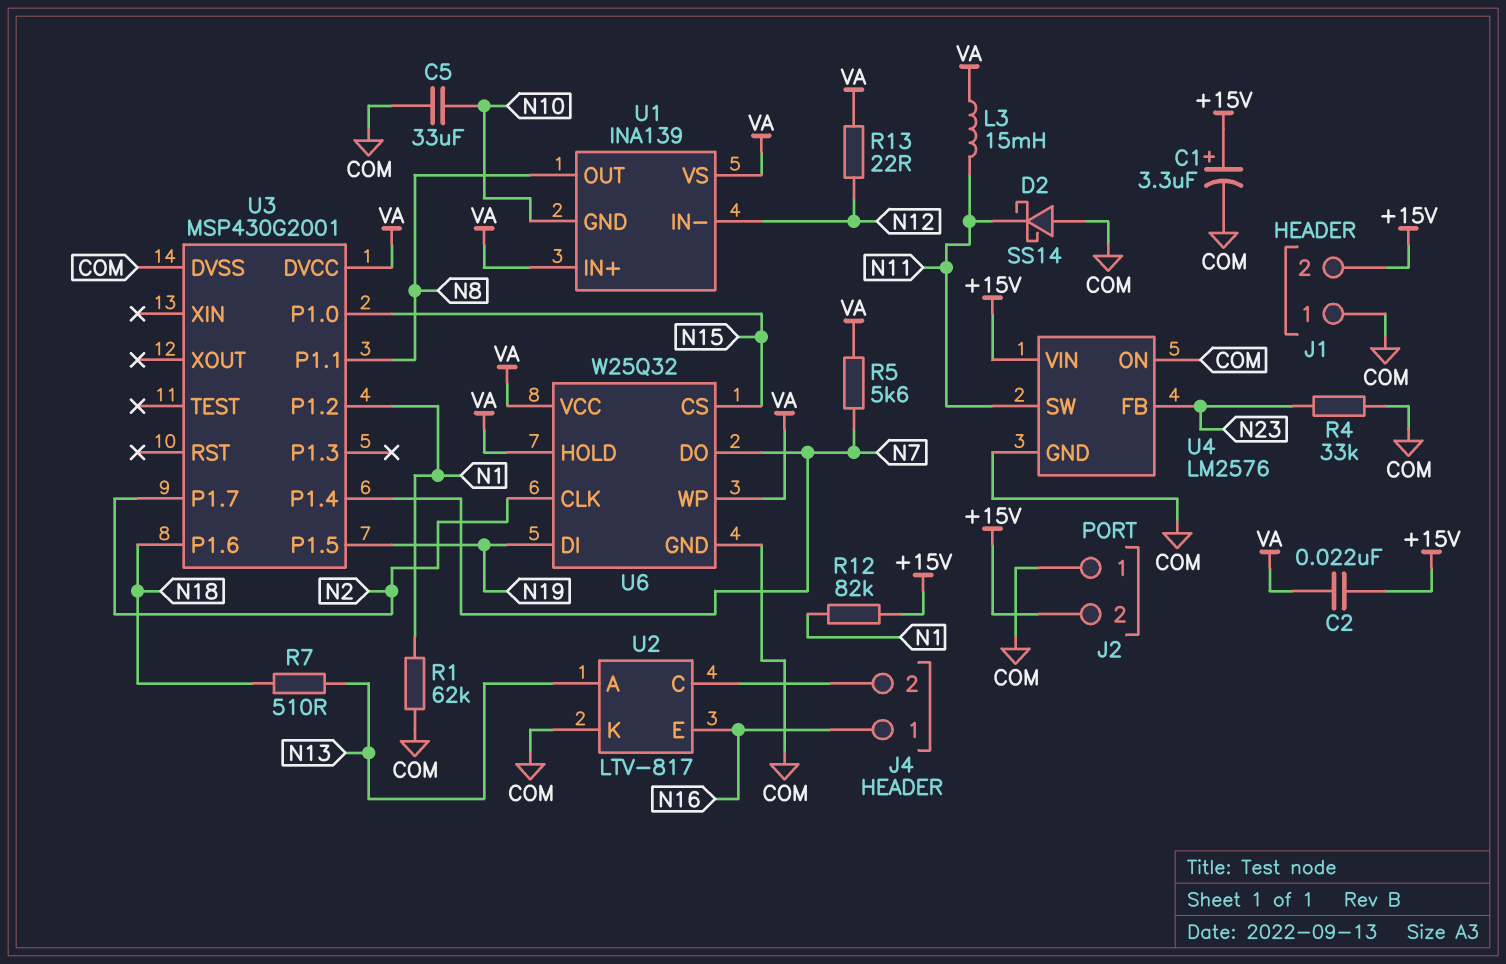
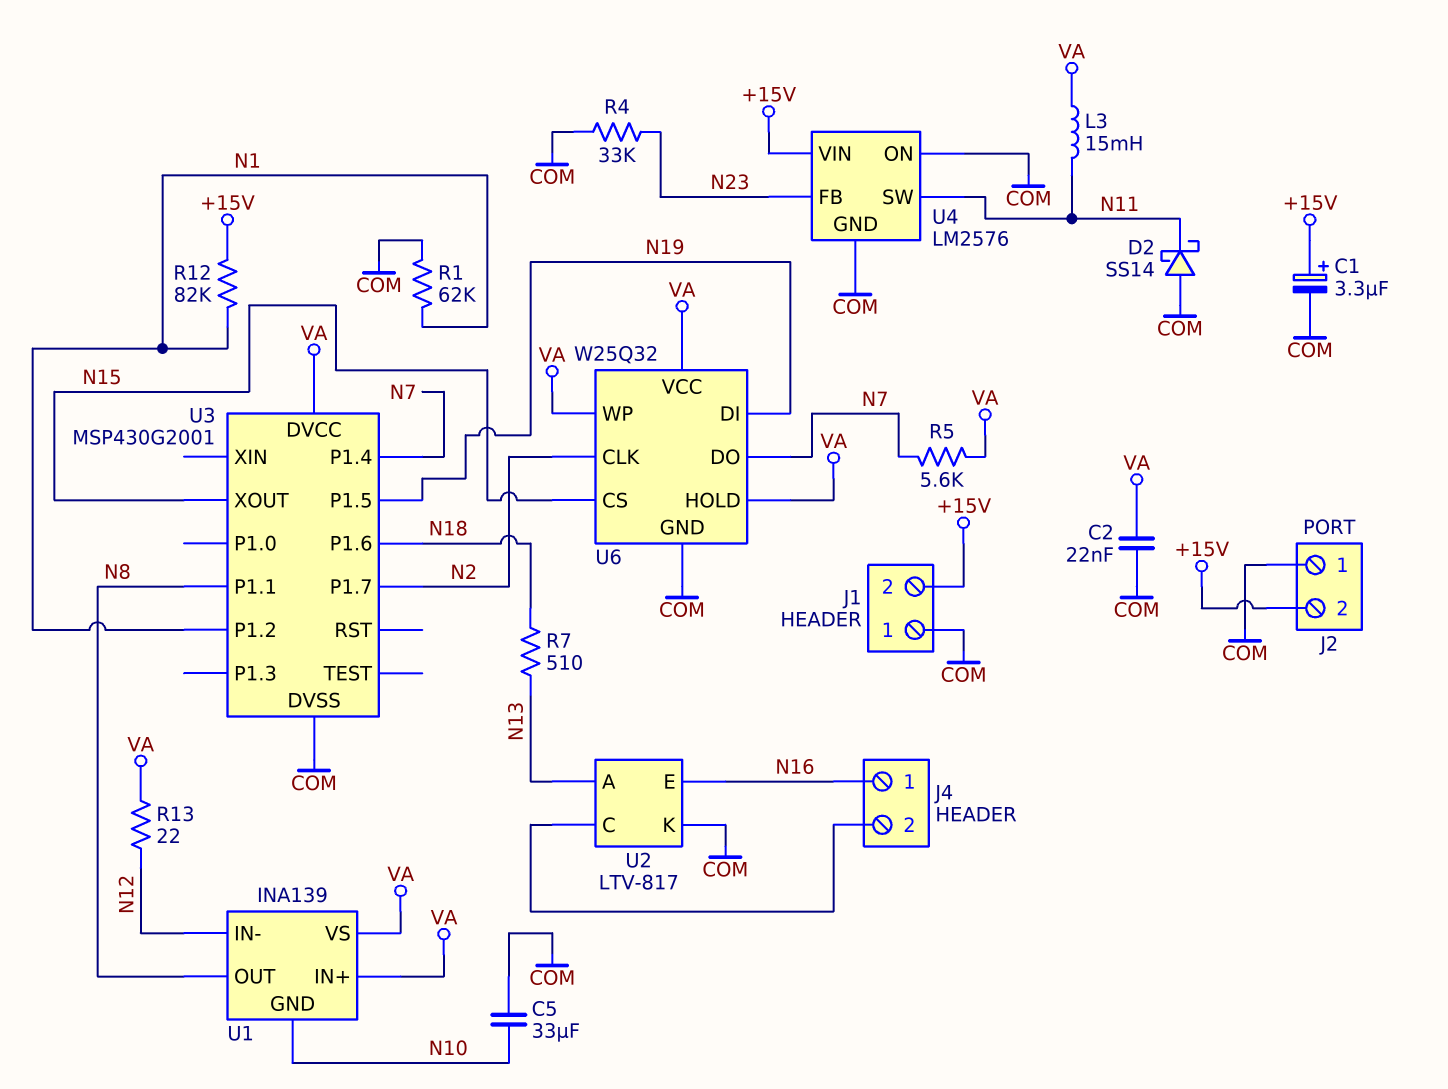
C2: 22nF (+15V, VA) -> 22nF (COM, VA)
U3 pin P1.0: N15 -> none
U3 pin XOUT: none -> N15

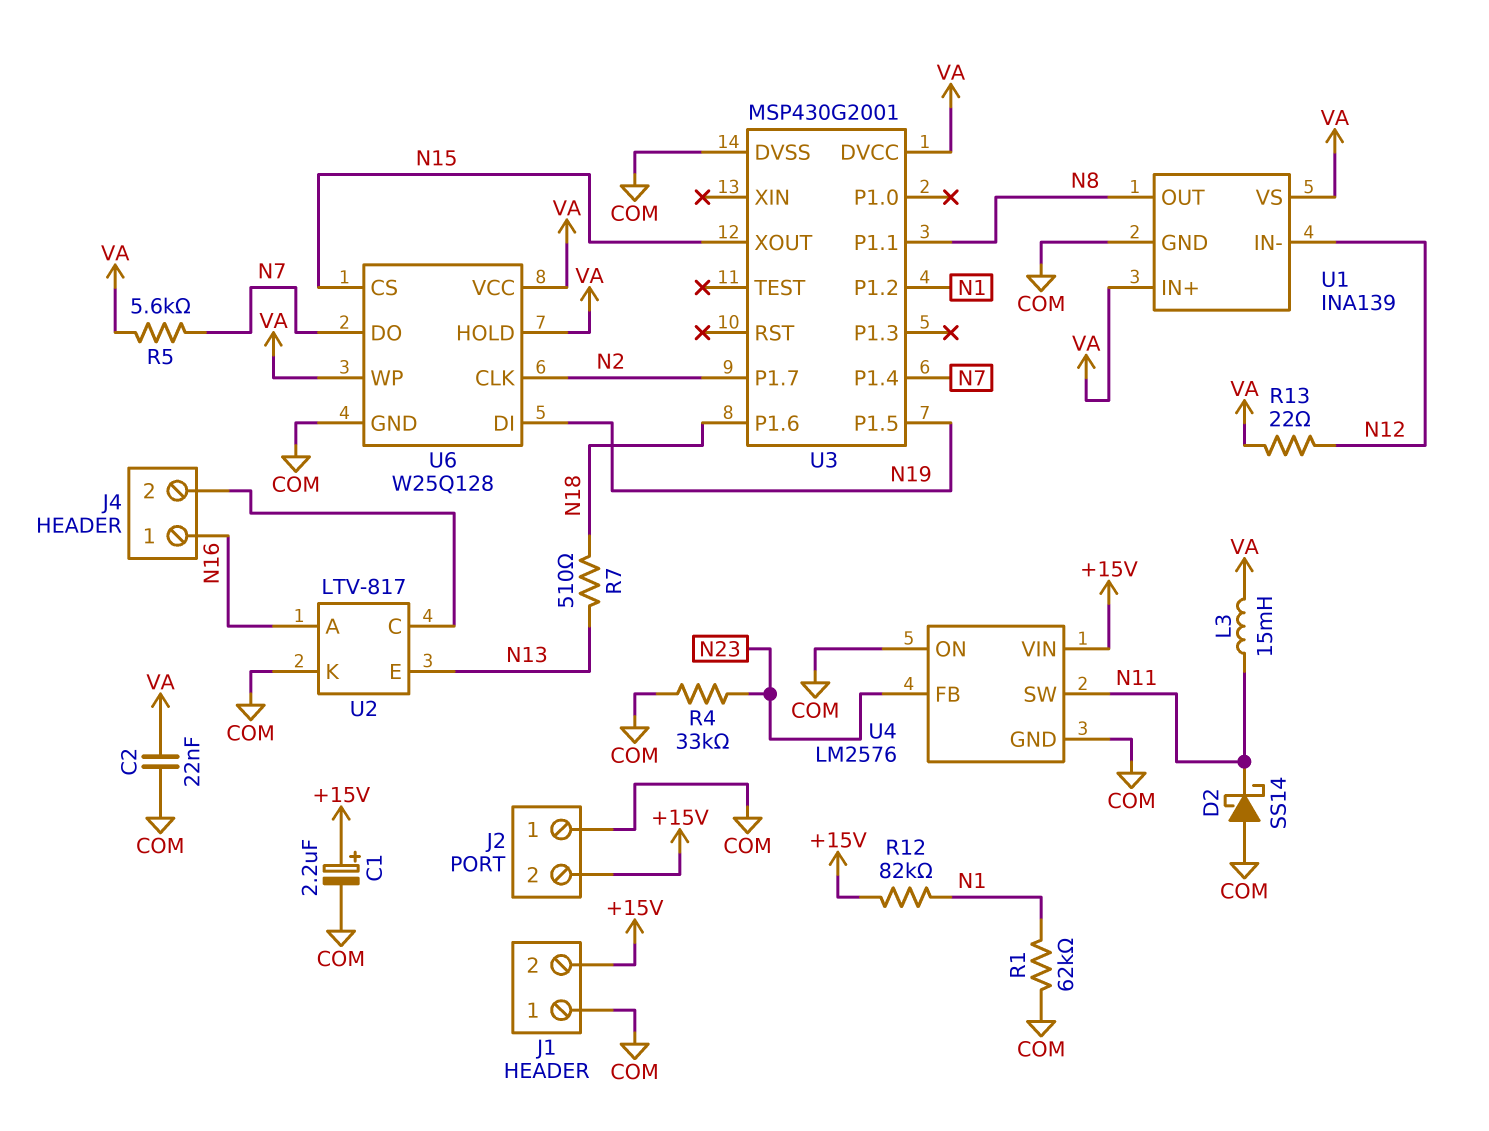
C1: 3.3uF (plus +15V, minus COM) -> 2.2uF (plus +15V, minus COM)
C5: 33uF (COM, N10) -> none
U1 pin GND: N10 -> COM
U2 pin A: N13 -> N16
U2 pin E: N16 -> N13
U6: W25Q32 -> W25Q128

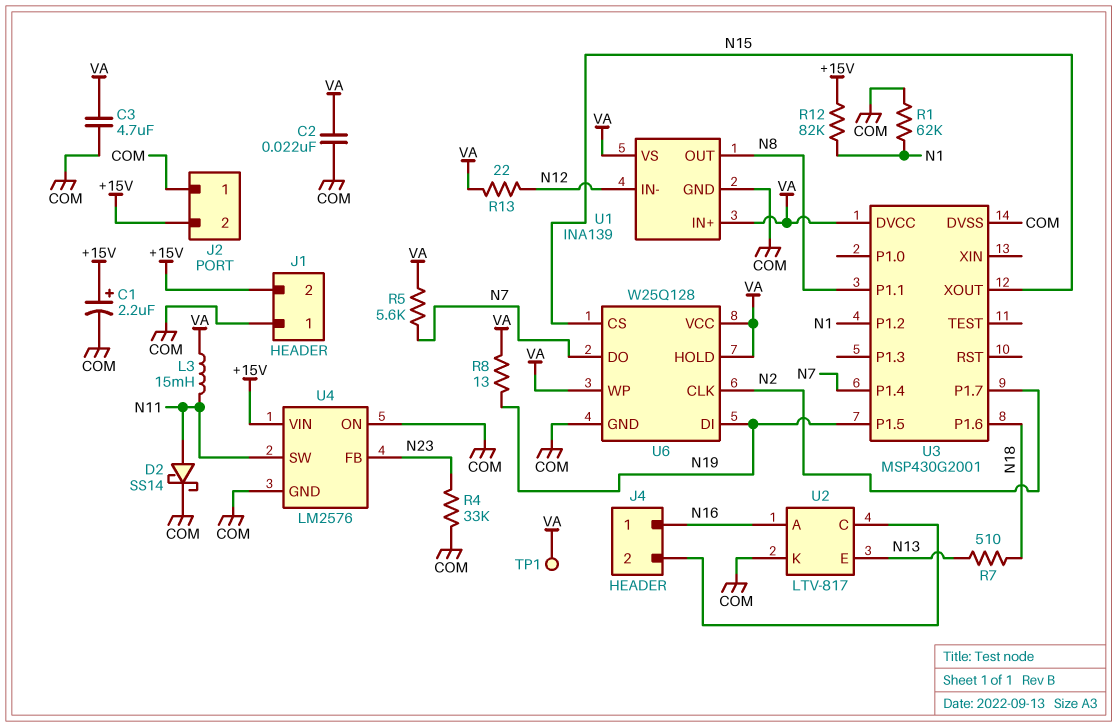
C3: none -> 4.7uF (COM, VA)
D2: schottky SS14 (A COM, K N11) -> schottky SS14 (A N11, K COM)
R8: none -> 13 (N19, VA)
TP1: none -> test point (VA)

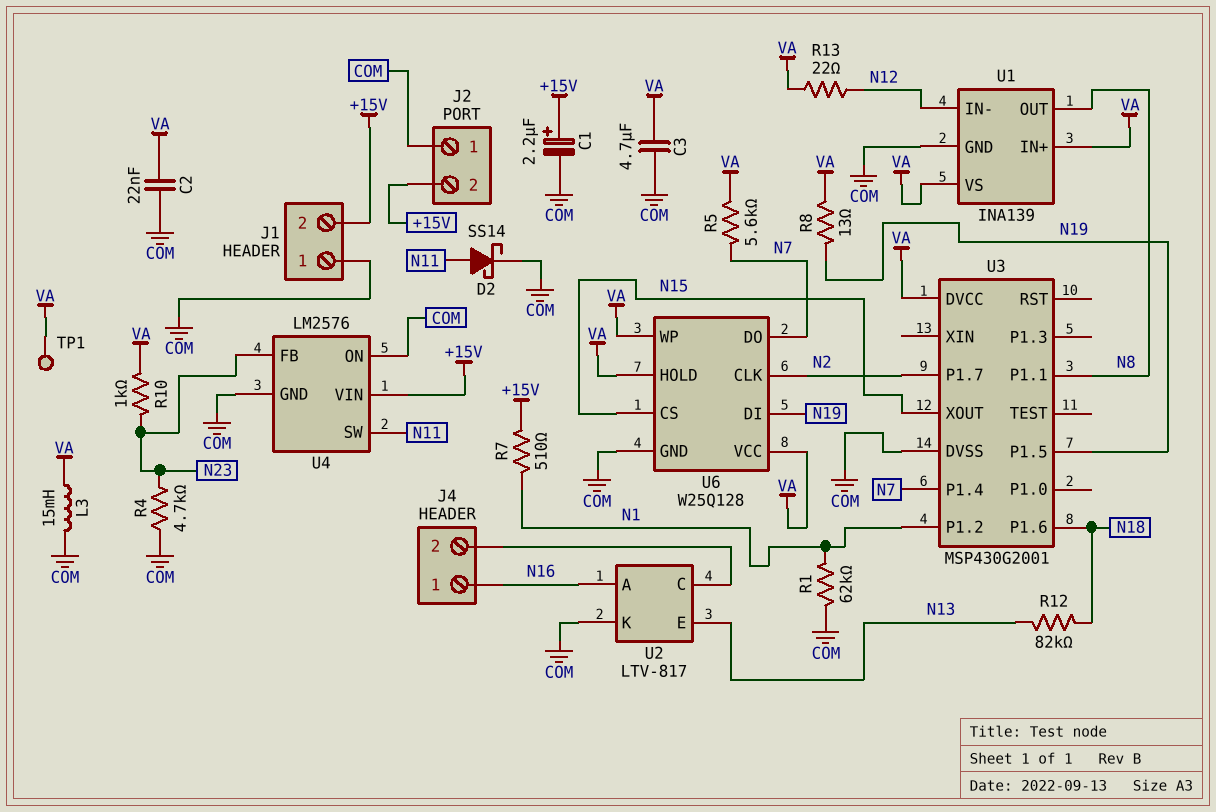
L3: 15mH (N11, VA) -> 15mH (COM, VA)
R4: 33k (COM, N23) -> 4.7k (COM, N23)
R7: 510 (N13, N18) -> 510 (+15V, N1)
R10: none -> 1k (N23, VA)
R12: 82k (+15V, N1) -> 82k (N13, N18)

